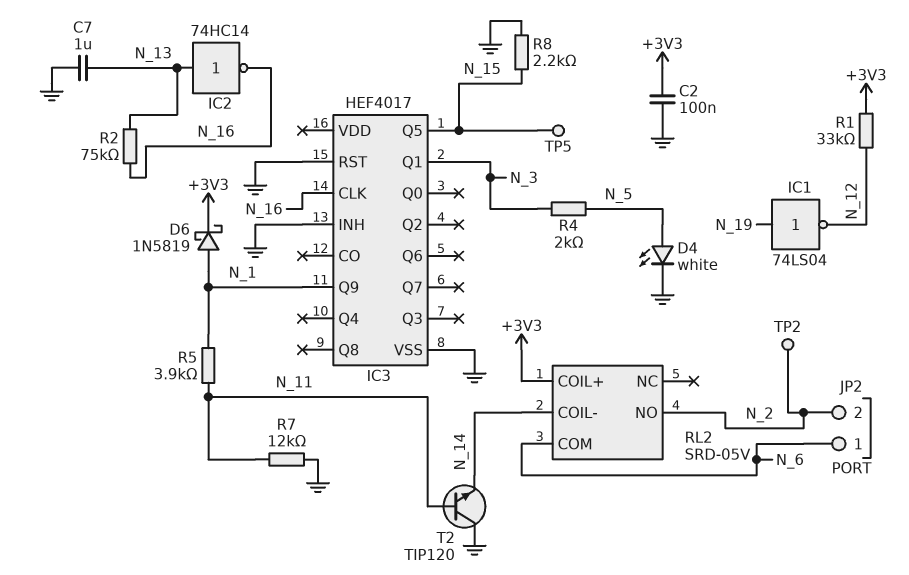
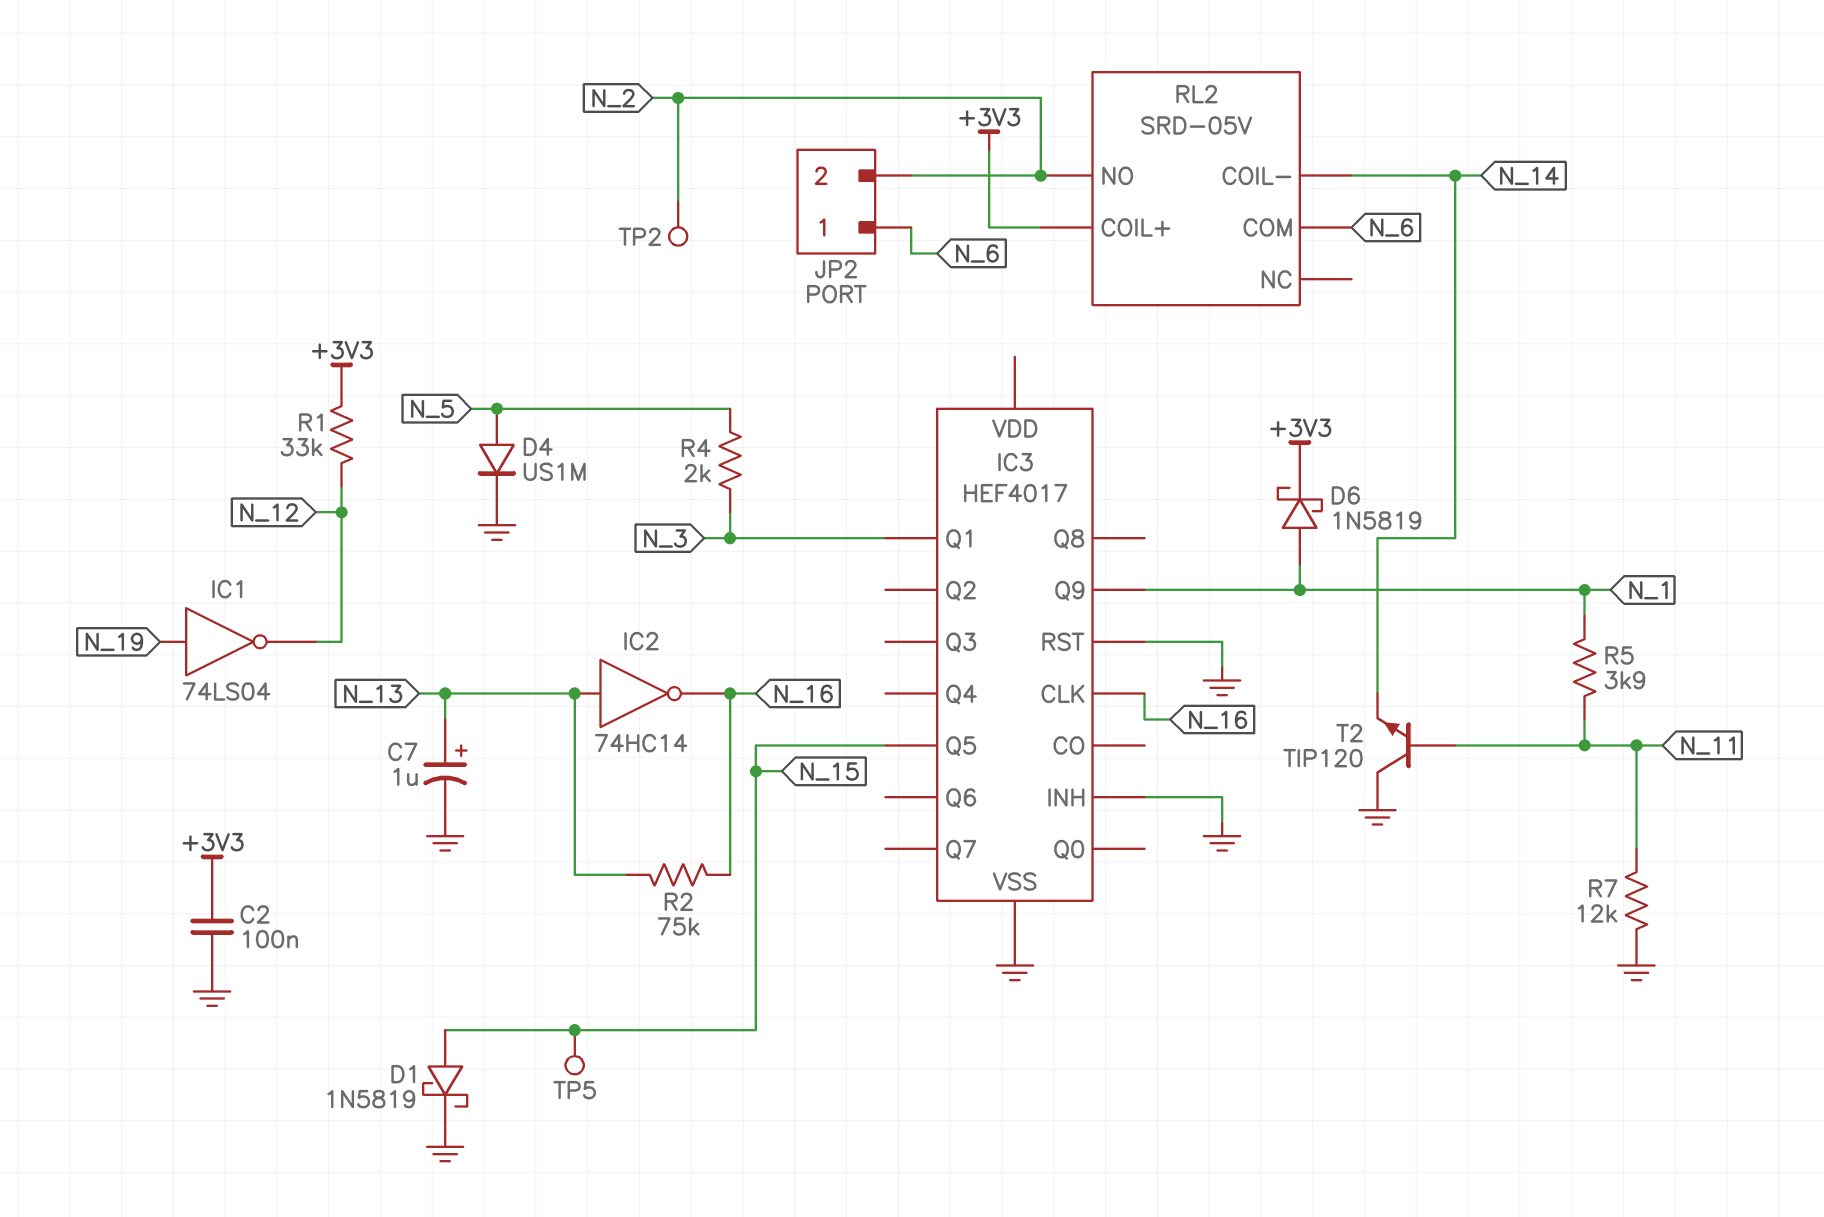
C7: 1uF (GND, N_13) -> 1uF (plus N_13, minus GND)
D1: none -> schottky 1N5819 (A N_15, K GND)
D4: LED white (A N_5, K GND) -> diode US1M (A N_5, K GND)
R8: 2.2k (GND, N_15) -> none

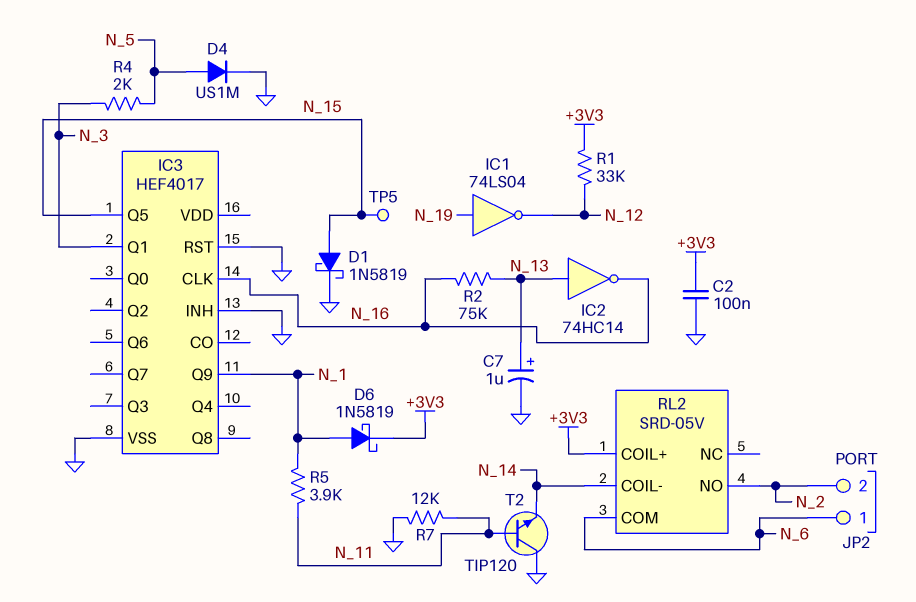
TP2: test point (N_2) -> none

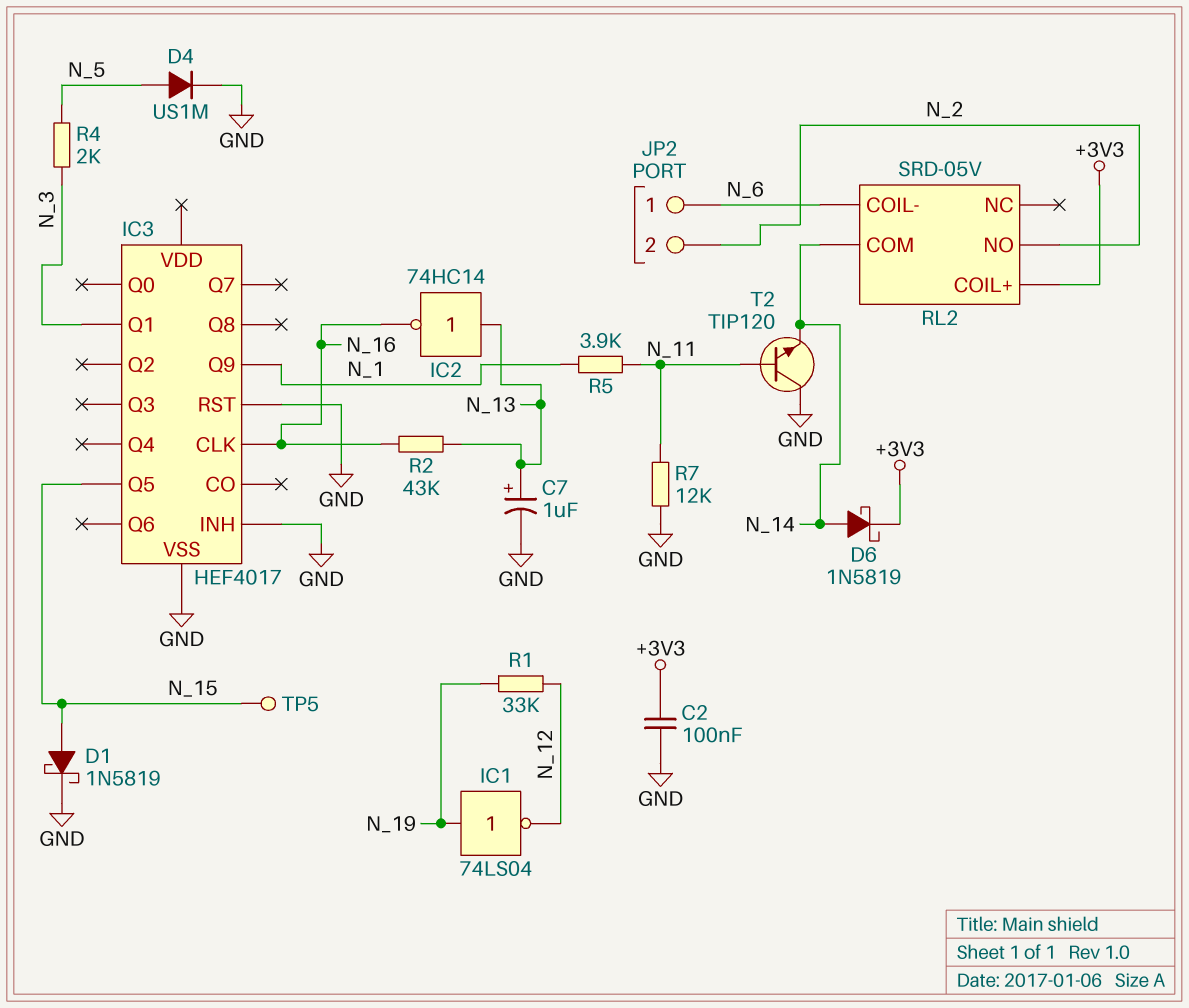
D6: schottky 1N5819 (A N_1, K +3V3) -> schottky 1N5819 (A N_14, K +3V3)
R1: 33k (+3V3, N_12) -> 33k (N_12, N_19)
R2: 75k (N_13, N_16) -> 43k (N_13, N_16)
RL2 pin COIL-: N_14 -> N_6
RL2 pin COM: N_6 -> N_14

